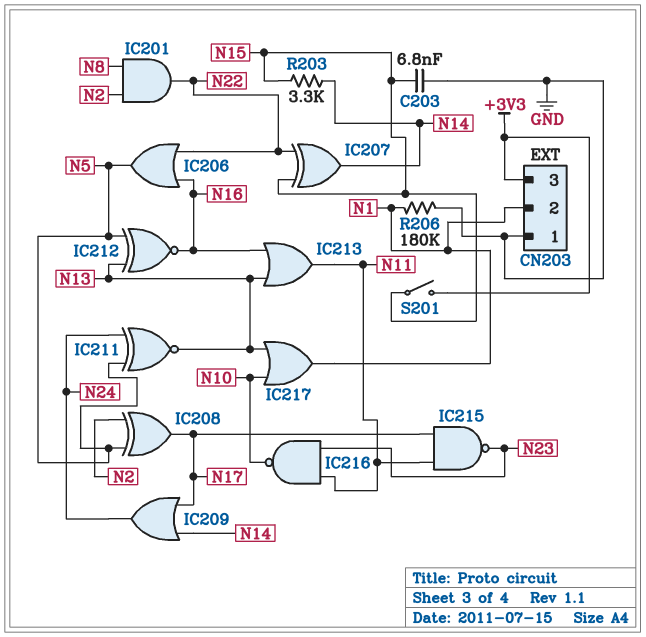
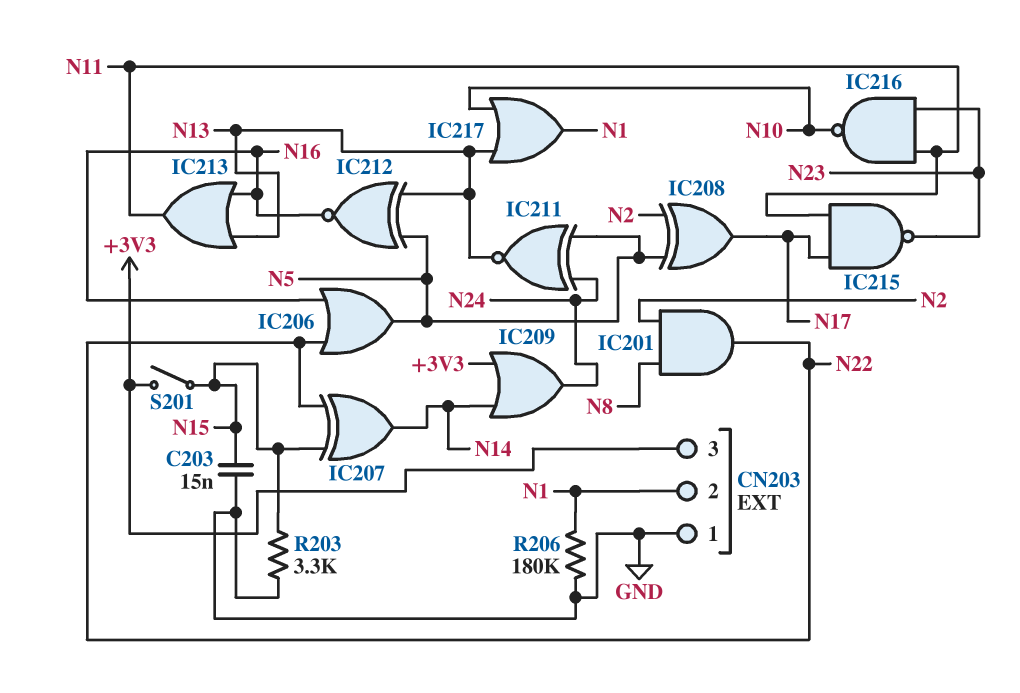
C203: 6.8nF (GND, N15) -> 15nF (GND, N15)
IC209: OR (in N14, in N17, out N24) -> OR (in +3V3, in N14, out N24)
R203: 3.3k (N14, N15) -> 3.3k (GND, N15)

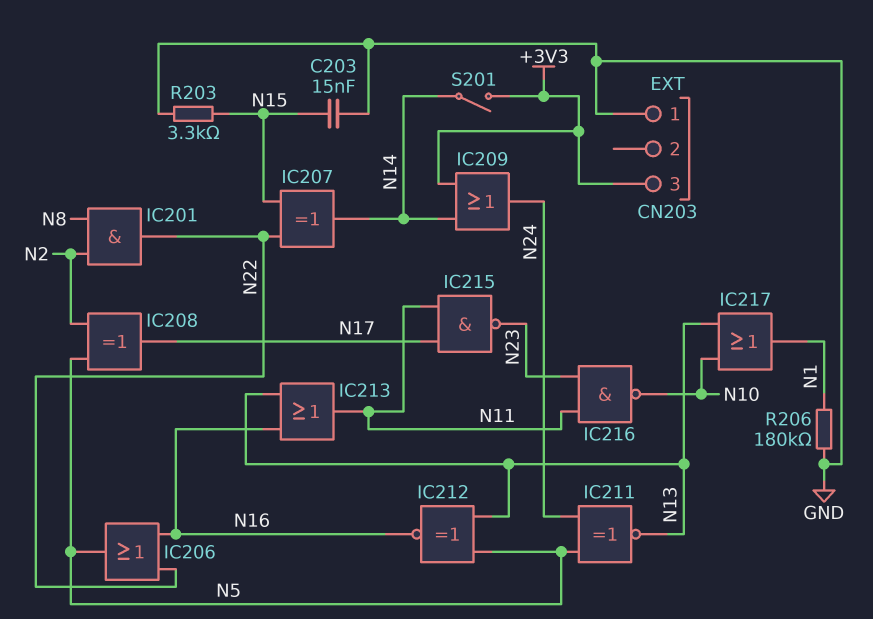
CN203 pin 2: N1 -> none
S201: switch (+3V3, N15) -> switch (+3V3, N14)

